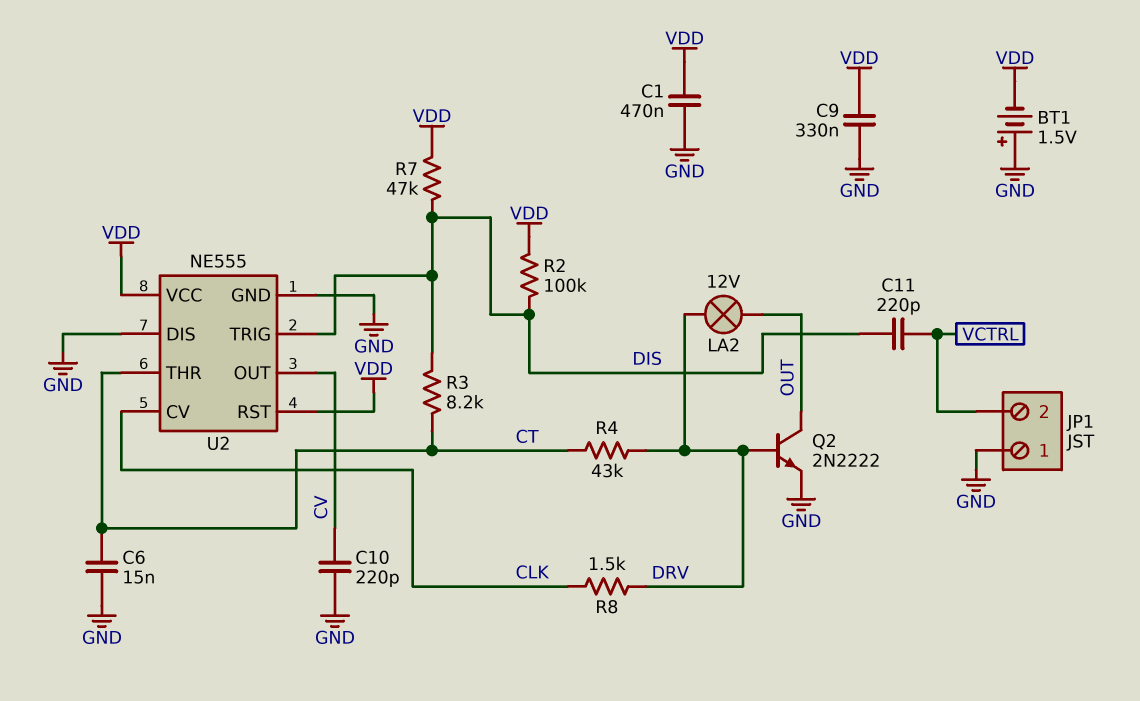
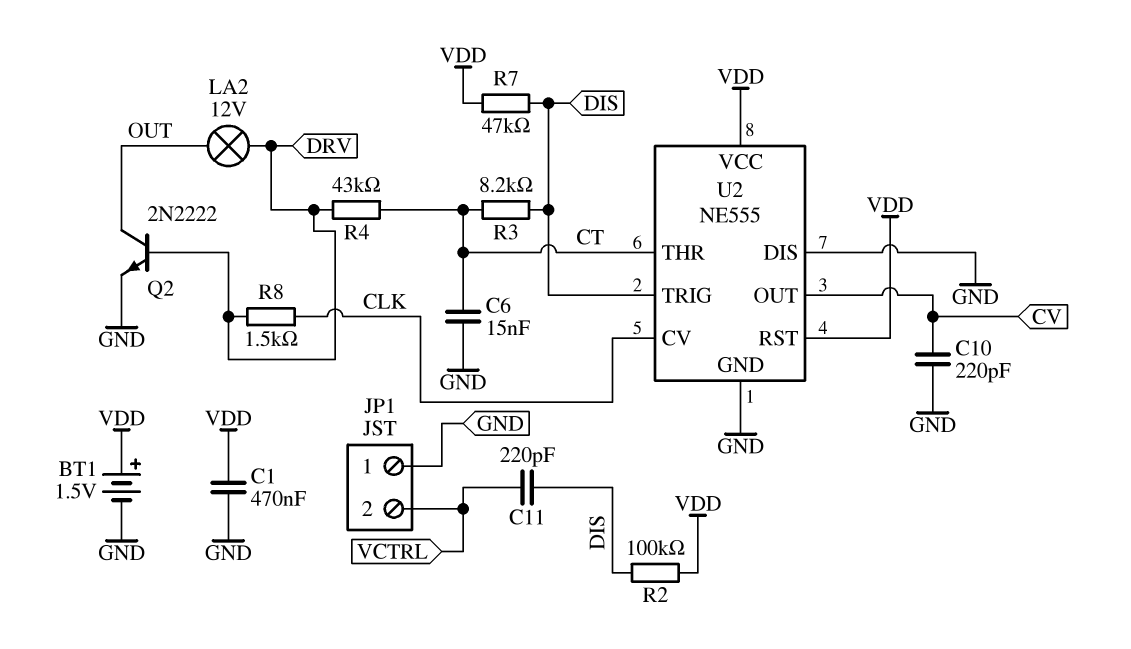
BT1: 1.5V (plus GND, minus VDD) -> 1.5V (plus VDD, minus GND)
C9: 330nF (GND, VDD) -> none

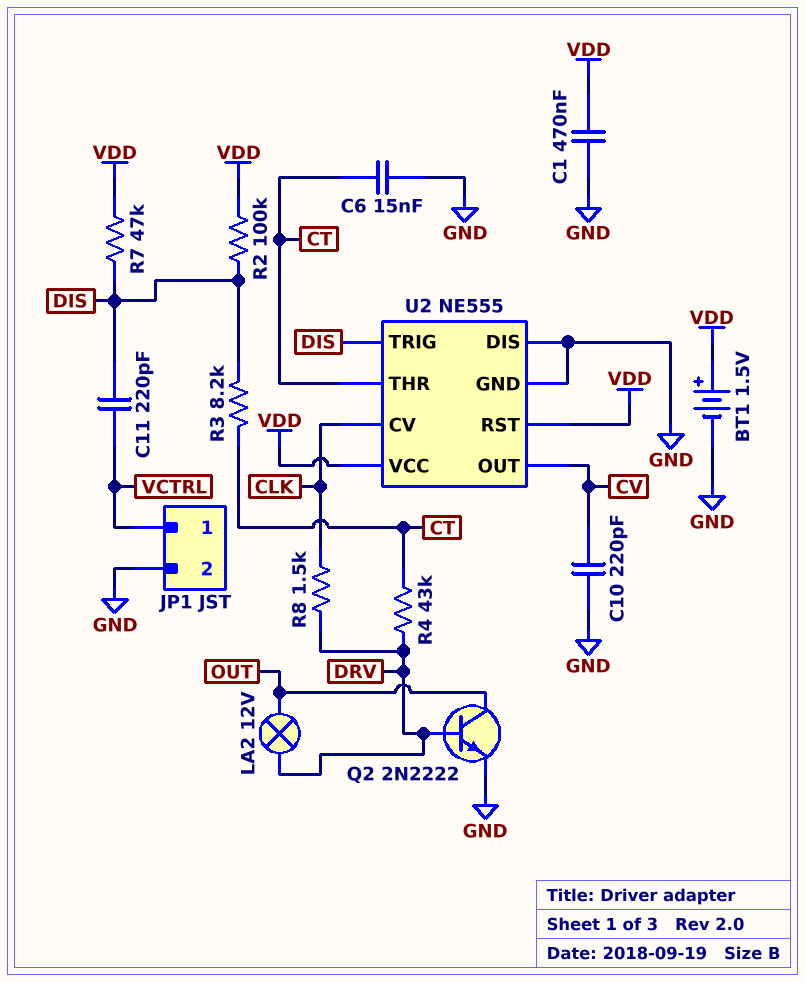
JP1 pin 1: GND -> VCTRL
JP1 pin 2: VCTRL -> GND

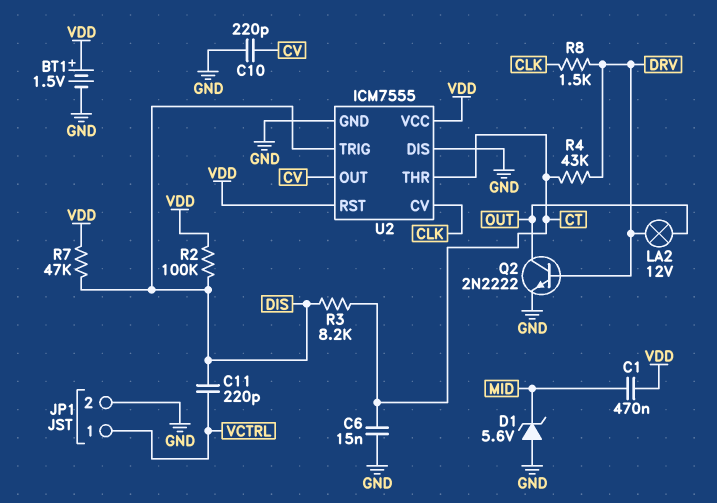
C1: 470nF (GND, VDD) -> 470nF (MID, VDD)
D1: none -> zener 5.6V (A GND, K MID)
U2: NE555 -> ICM7555

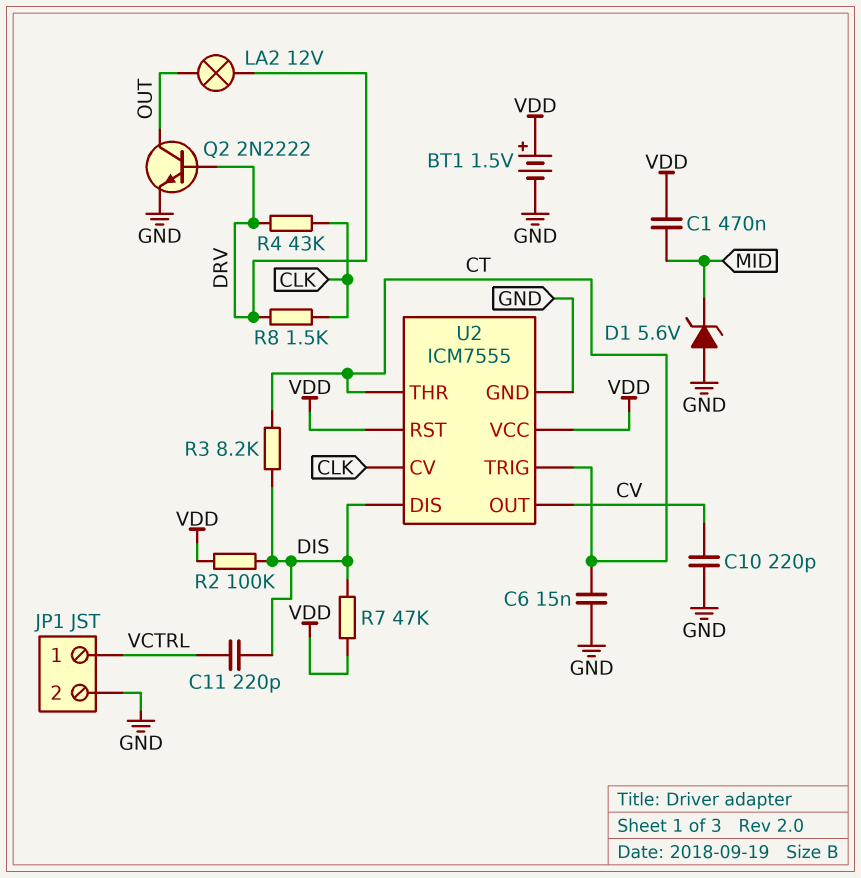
R4: 43k (CT, DRV) -> 43k (CLK, DRV)
U2 pin DIS: GND -> DIS
U2 pin TRIG: DIS -> CT

